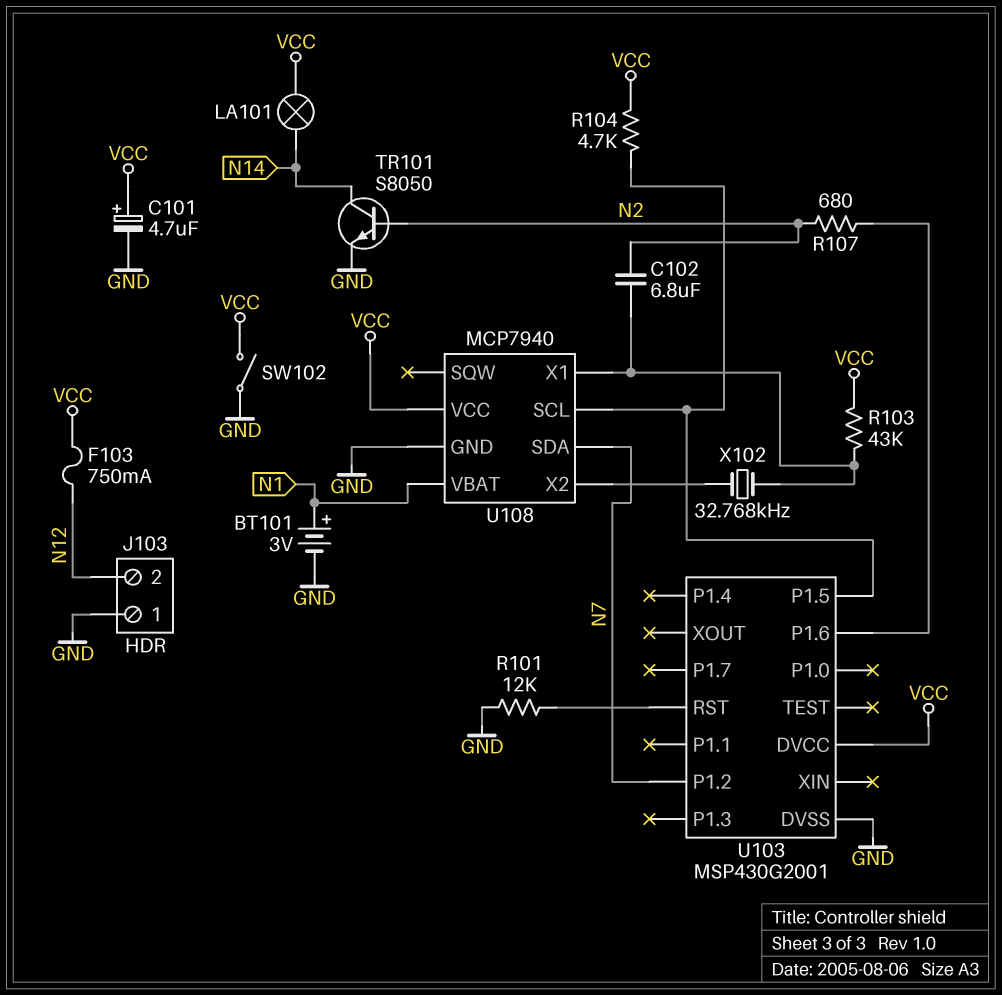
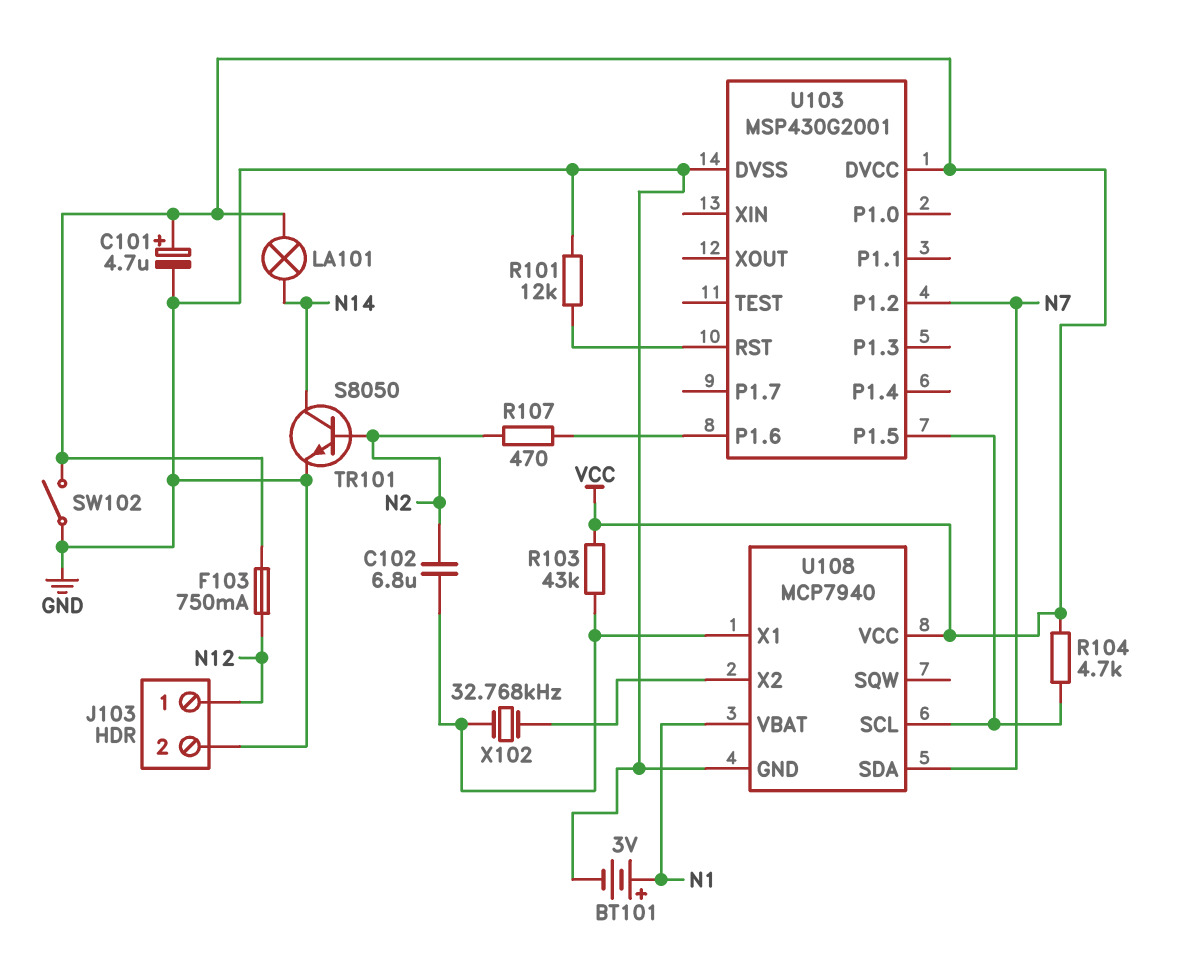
J103 pin 1: GND -> N12
J103 pin 2: N12 -> GND
R107: 680 (N2, U103/P1.6) -> 470 (N2, U103/P1.6)

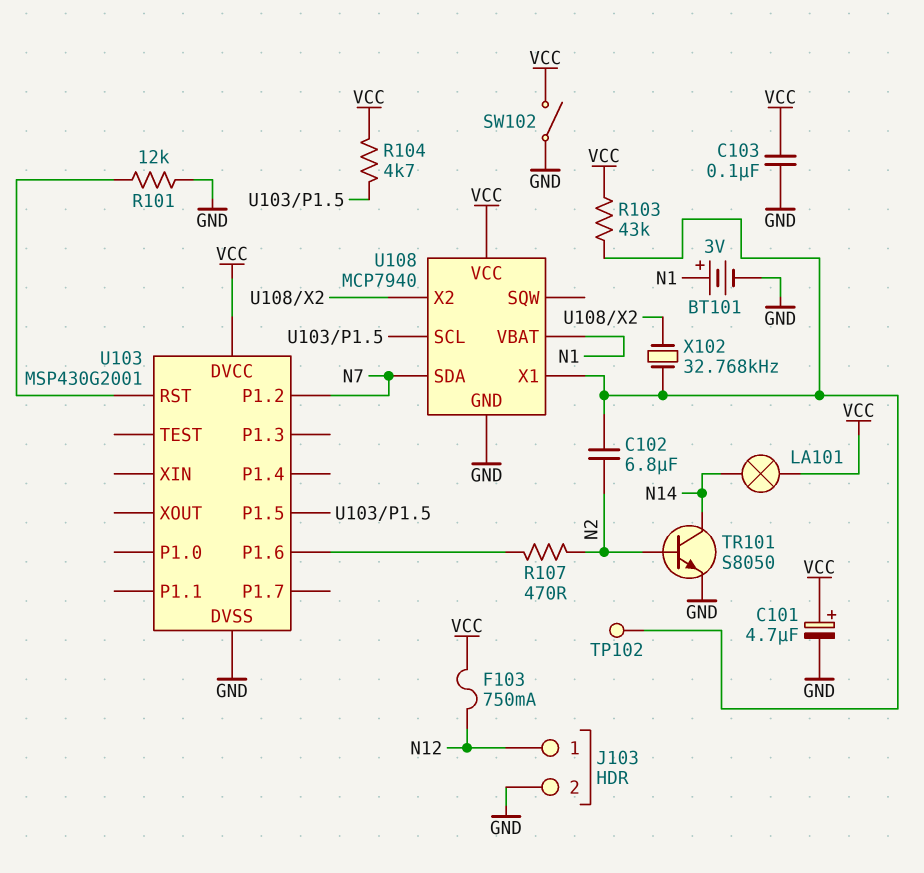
C103: none -> 100nF (GND, VCC)
TP102: none -> test point (U108/X1)

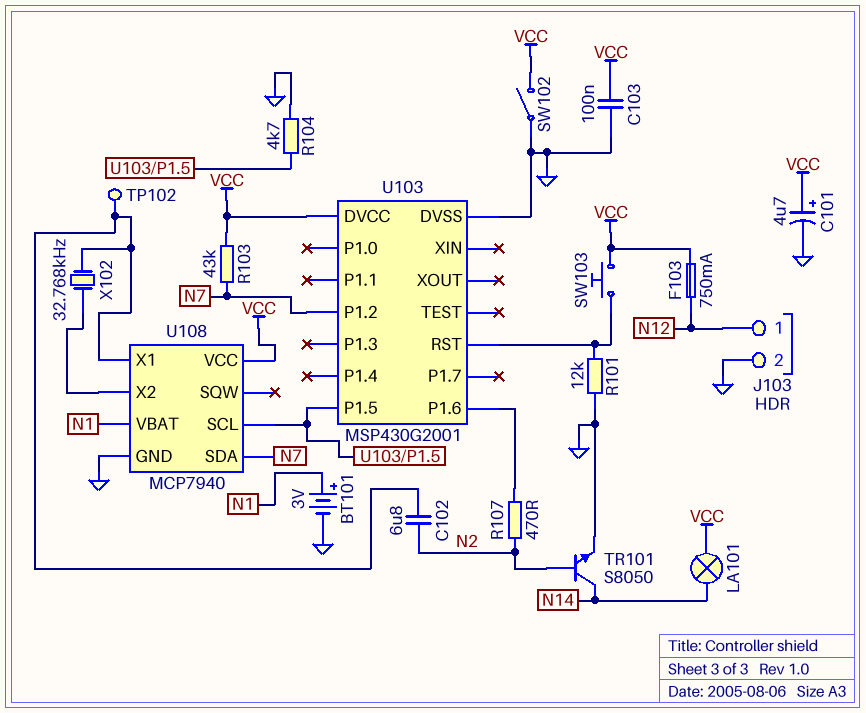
R103: 43k (U108/X1, VCC) -> 43k (N7, VCC)
R104: 4.7k (U103/P1.5, VCC) -> 4.7k (GND, U103/P1.5)
SW103: none -> button (U103/RST, VCC)

